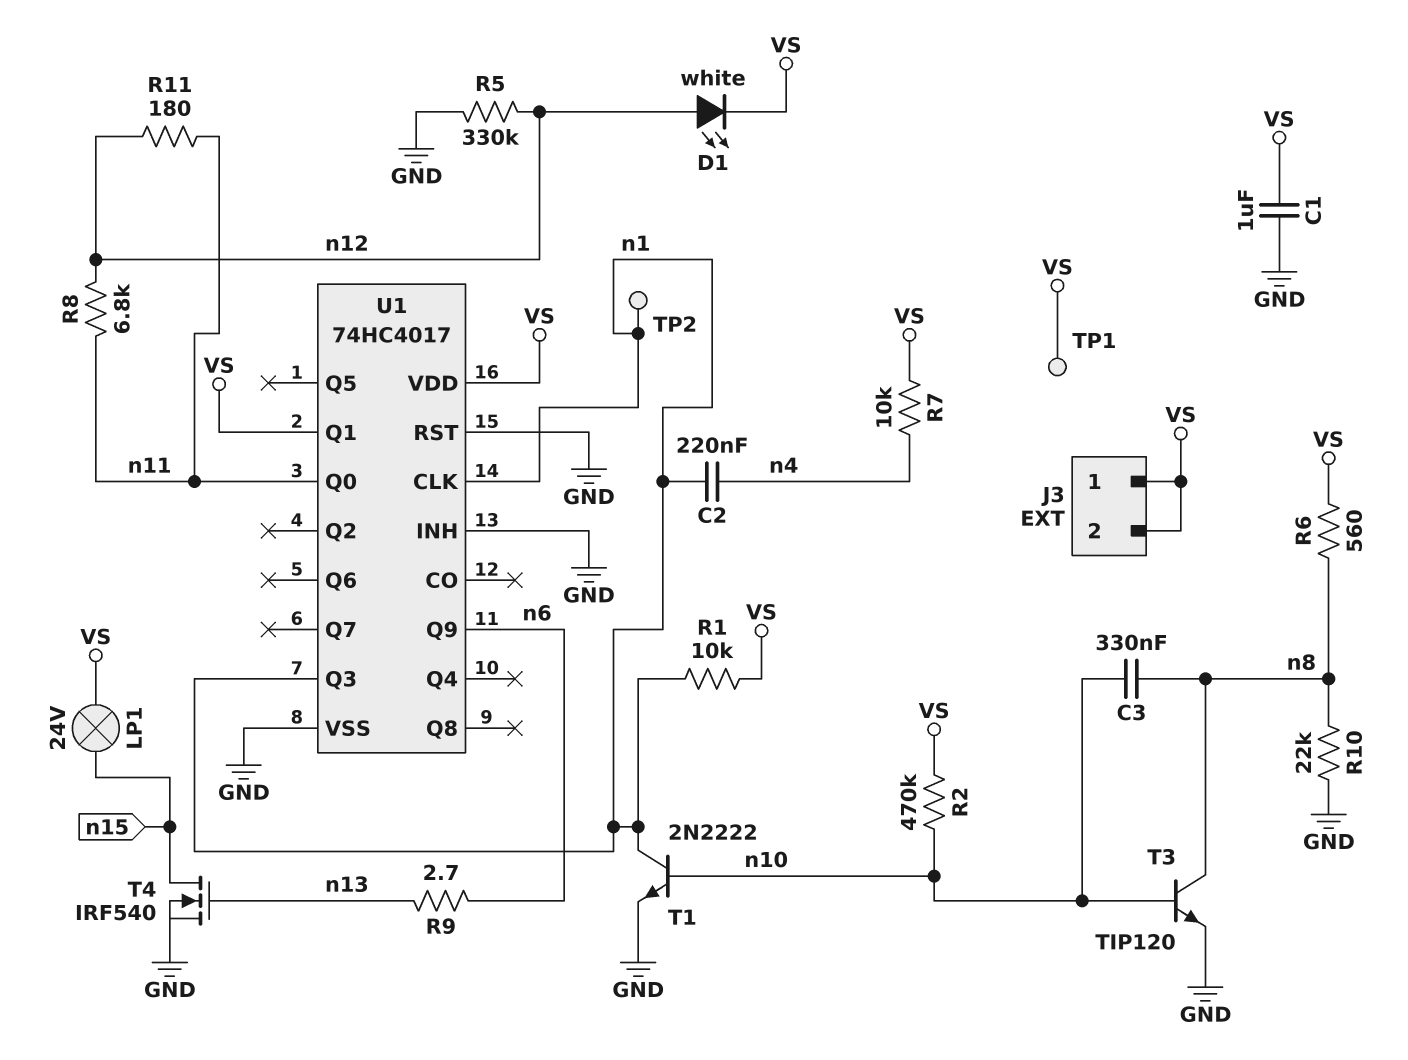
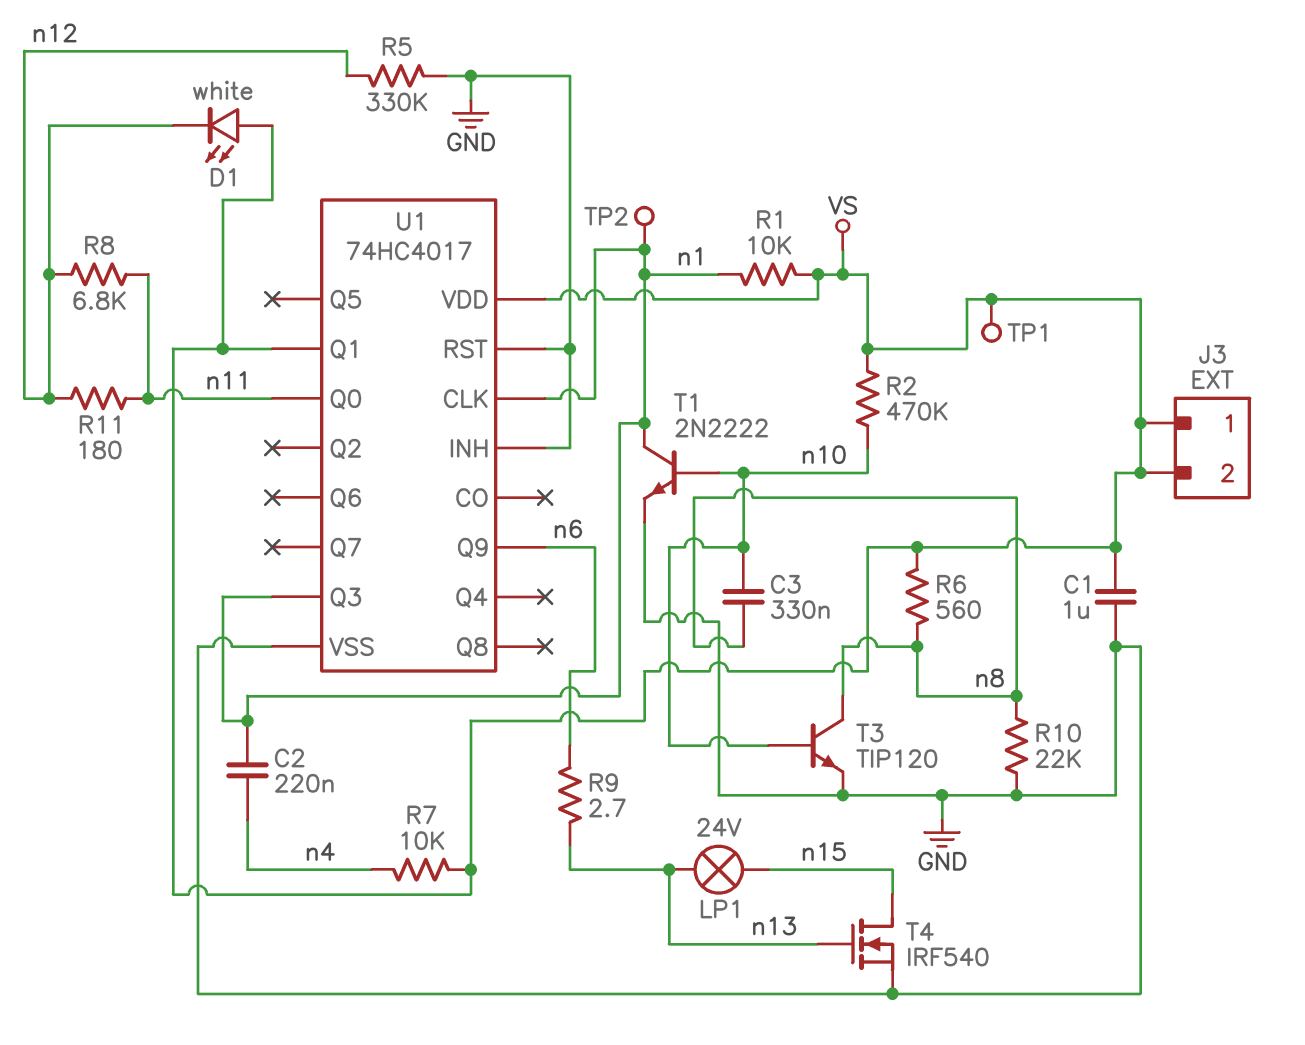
D1: LED white (A n12, K VS) -> LED white (A VS, K n12)
LP1: lamp 24V (VS, n15) -> lamp 24V (n13, n15)

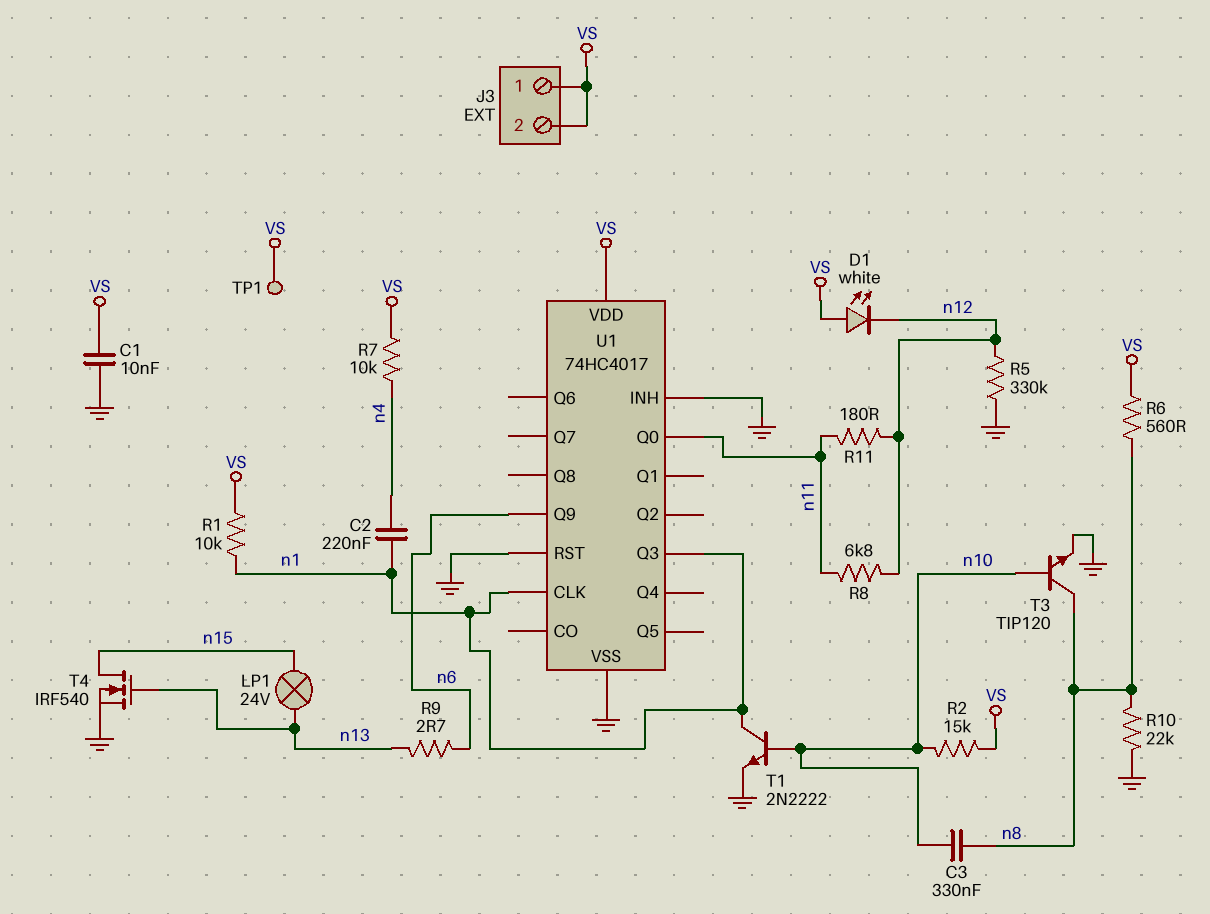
C1: 1uF (GND, VS) -> 10nF (GND, VS)
R2: 470k (VS, n10) -> 15k (VS, n10)
TP2: test point (n1) -> none
U1 pin Q1: VS -> none

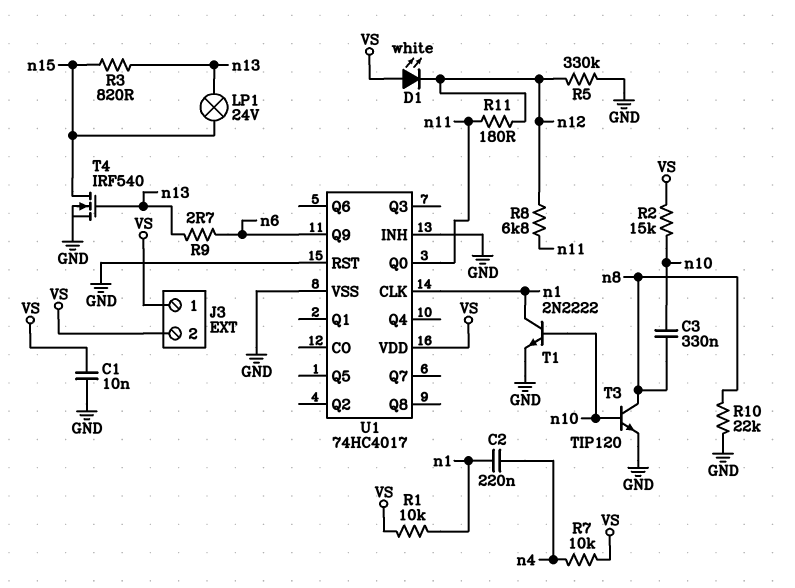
R3: none -> 820 (n13, n15)
R6: 560 (VS, n8) -> none
TP1: test point (VS) -> none
U1 pin Q3: n1 -> none

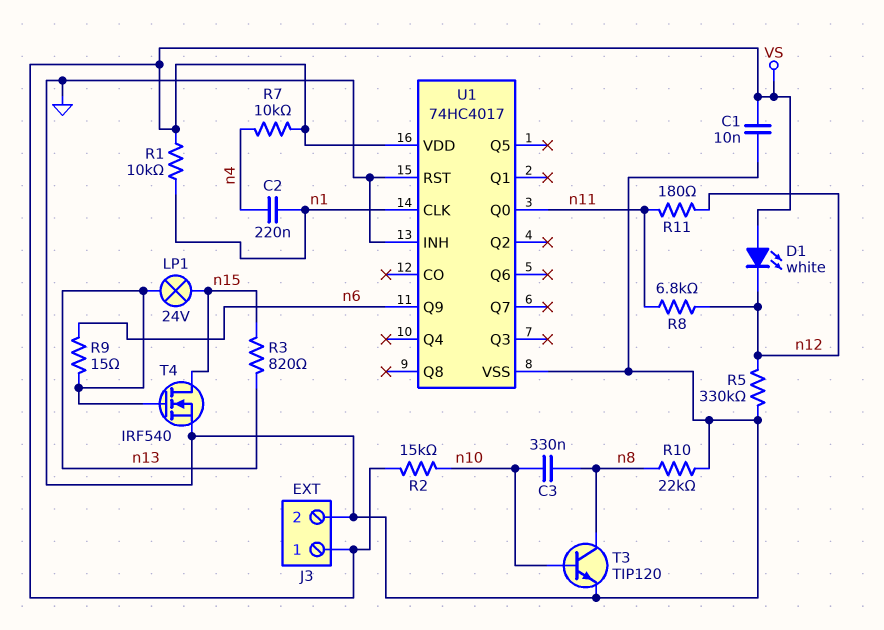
J3 pin 2: VS -> GND
R9: 2.7 (n6, n13) -> 15 (n6, n13)
T1: NPN 2N2222 (B n10, C n1, E GND) -> none

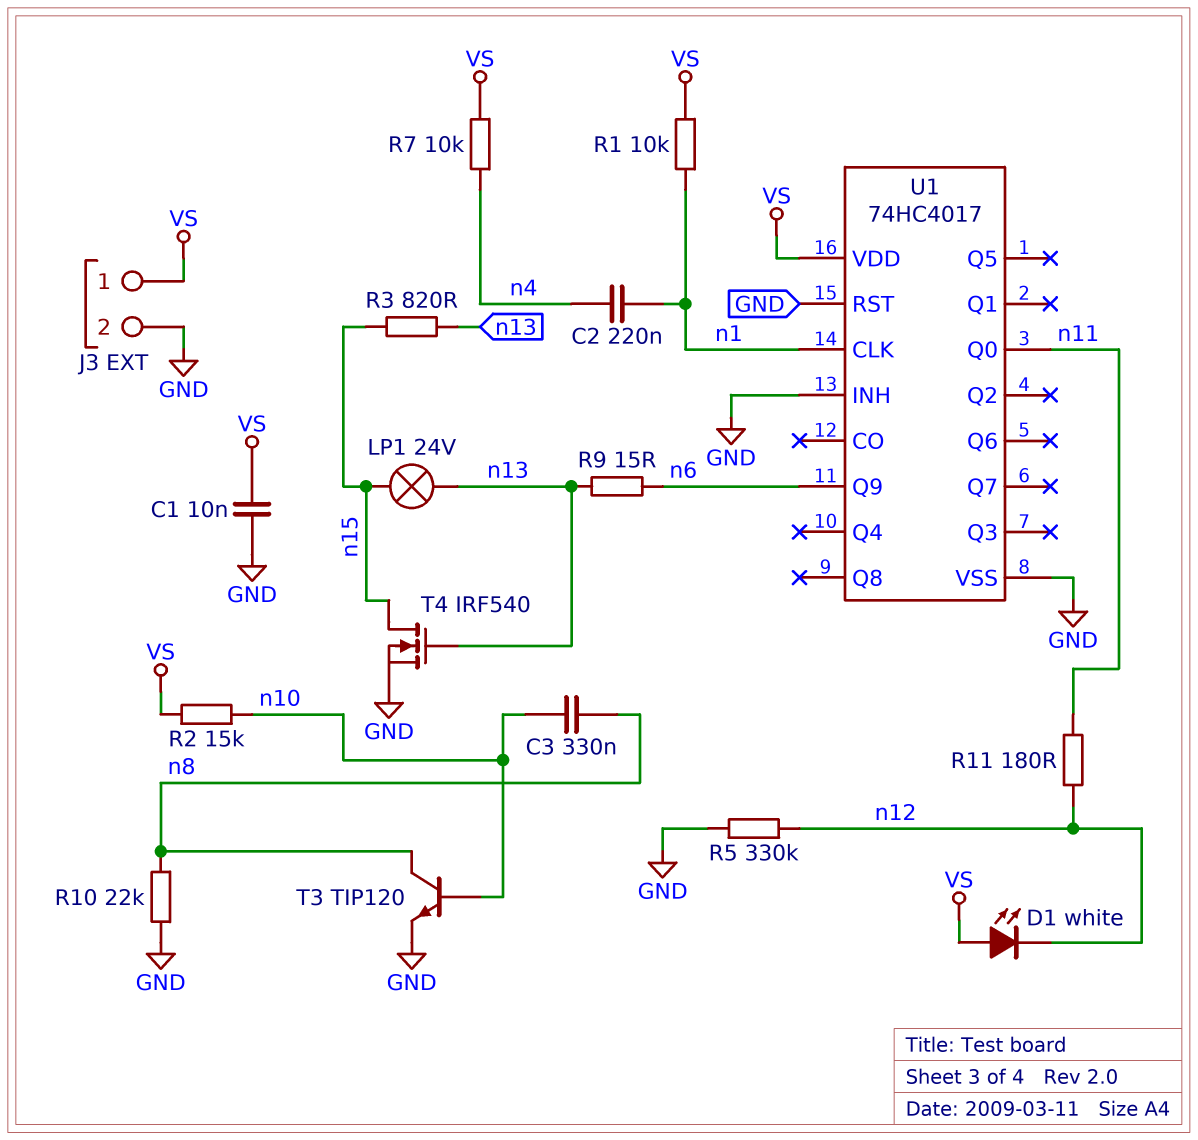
R8: 6.8k (n11, n12) -> none

